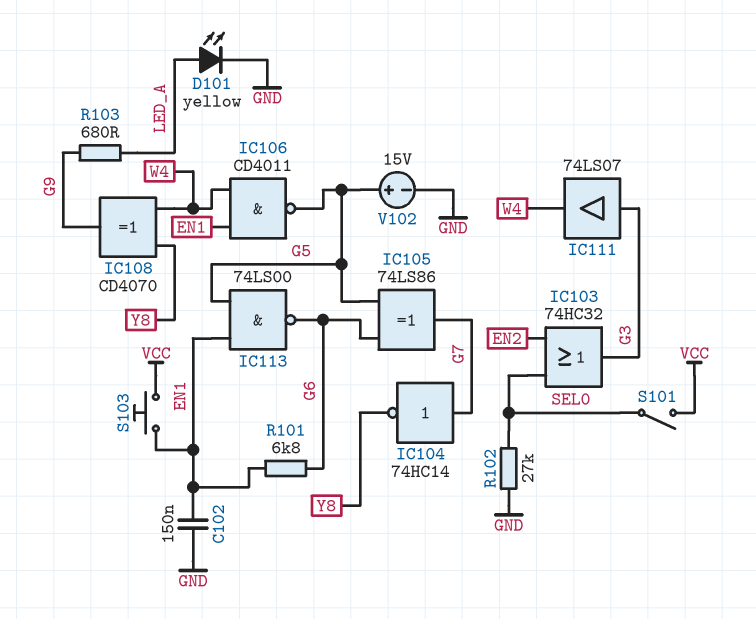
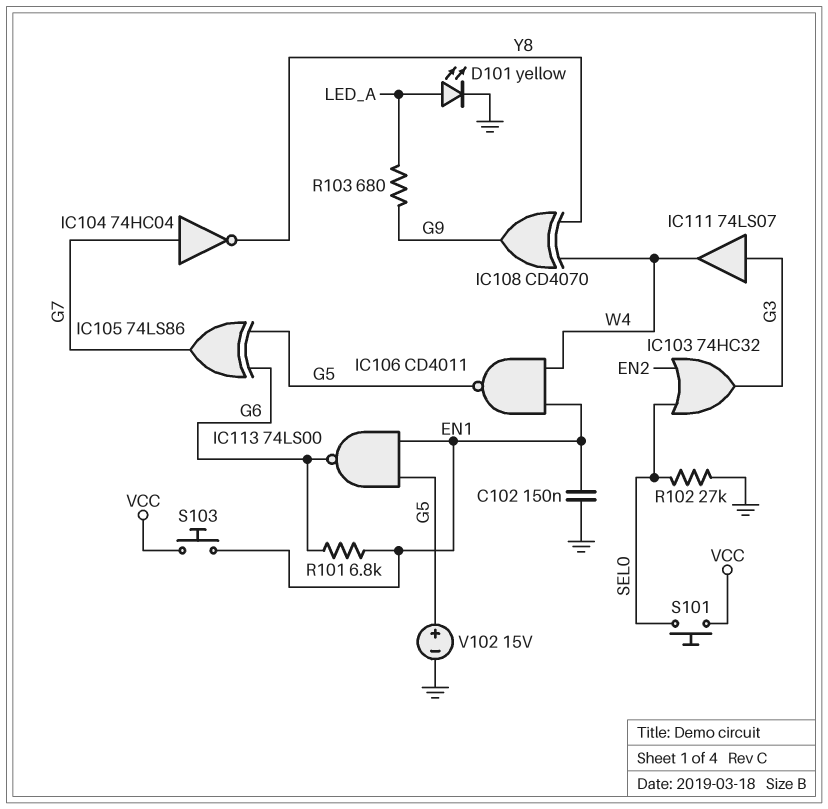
IC104: NOT 74HC14 (in G7, out Y8) -> NOT 74HC04 (in G7, out Y8)
S101: switch (SEL0, VCC) -> button (SEL0, VCC)

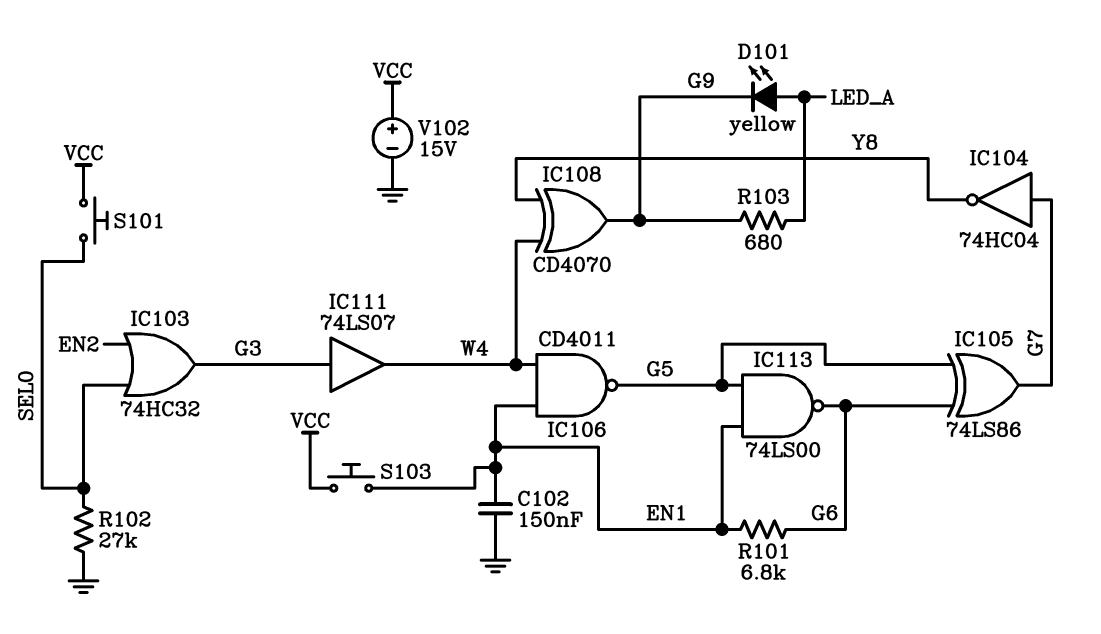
D101: LED yellow (A LED_A, K GND) -> LED yellow (A LED_A, K G9)
V102: 15V (plus G5, minus GND) -> 15V (plus VCC, minus GND)

